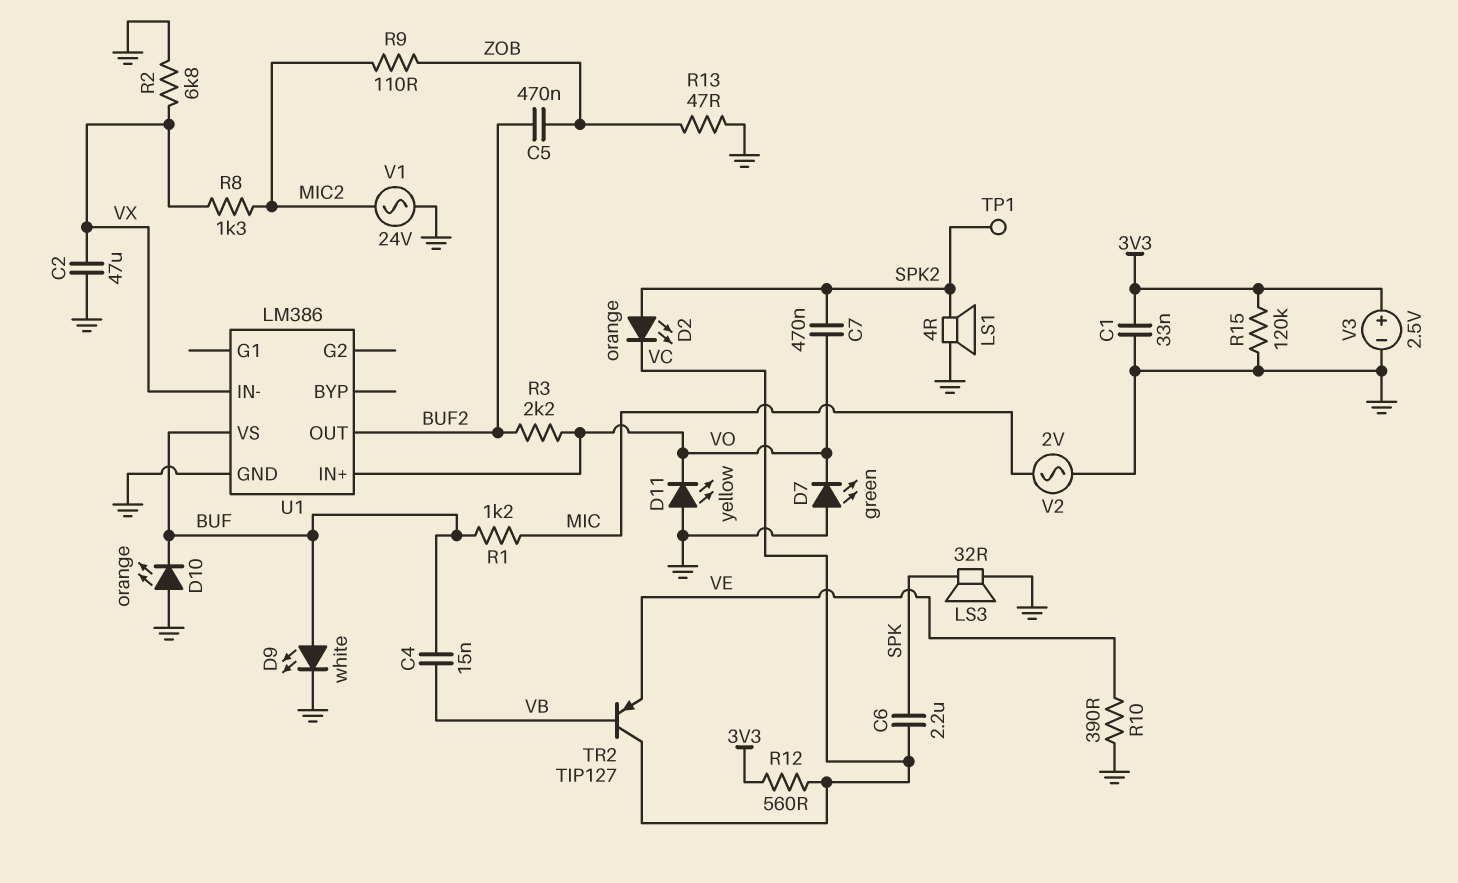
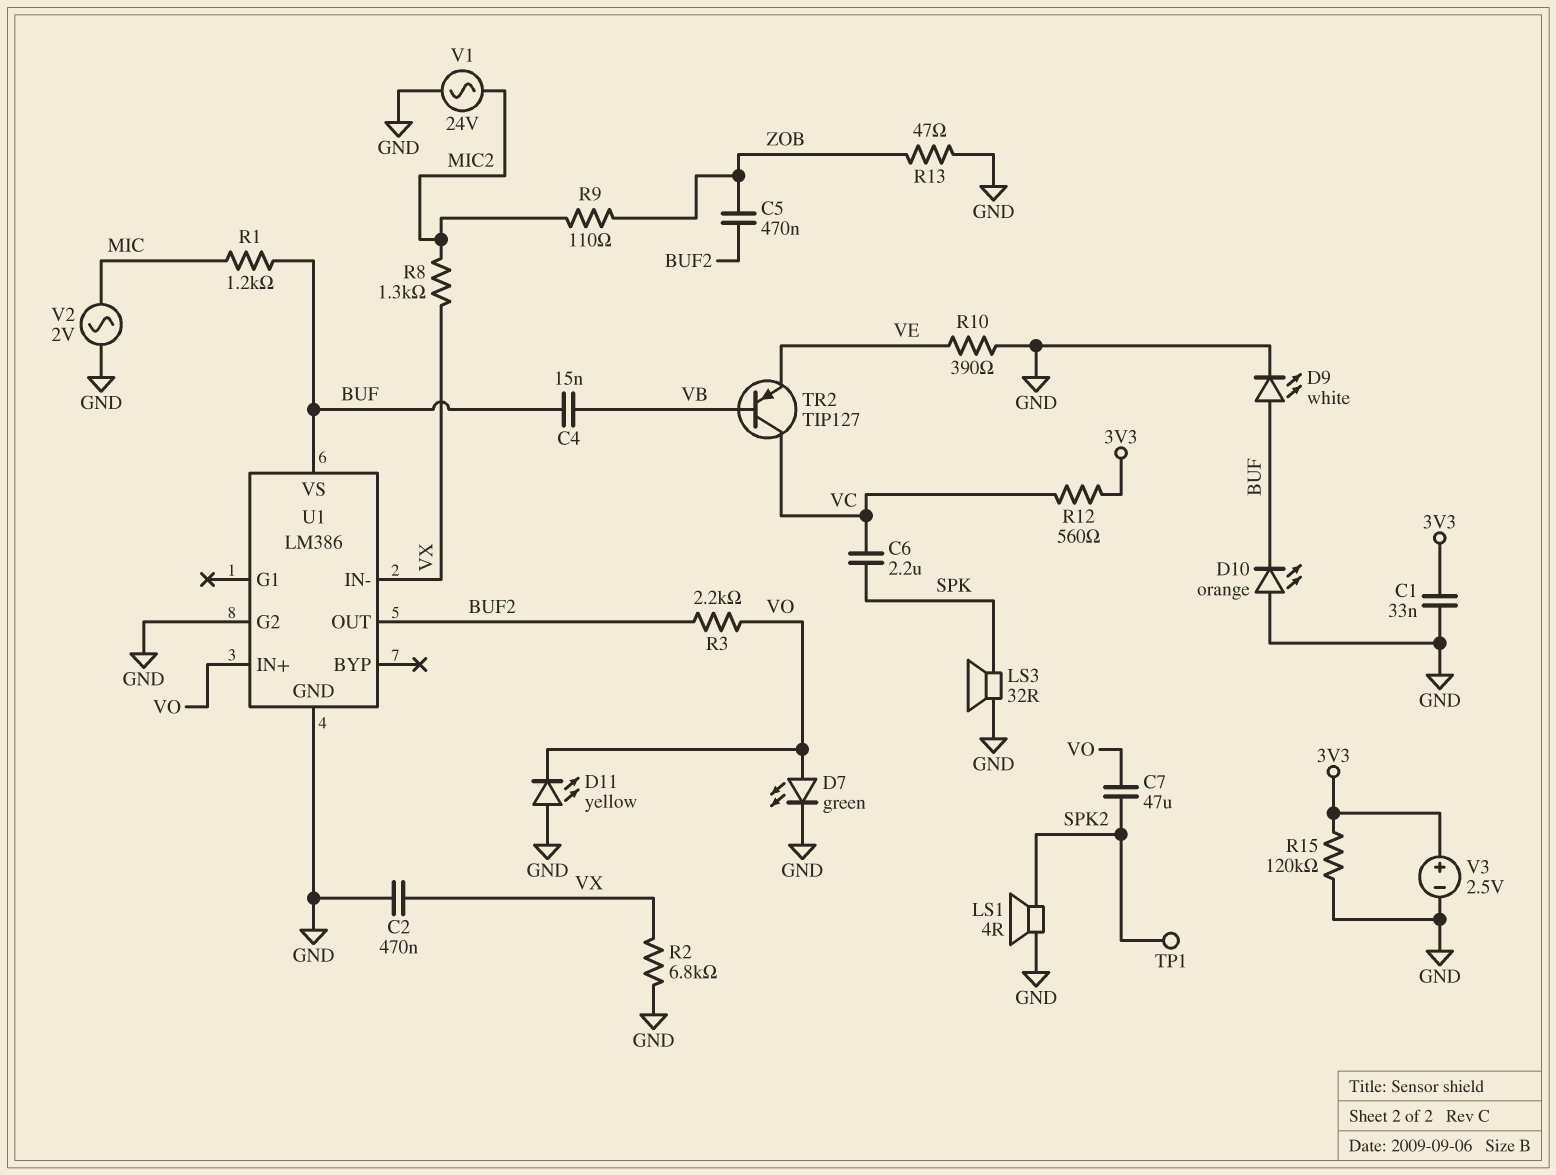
C2: 47uF (GND, VX) -> 470nF (GND, VX)
C7: 470nF (SPK2, VO) -> 47uF (SPK2, VO)
D2: LED orange (A SPK2, K VC) -> none
D7: LED green (A GND, K VO) -> LED green (A VO, K GND)
U1 pin G2: none -> GND

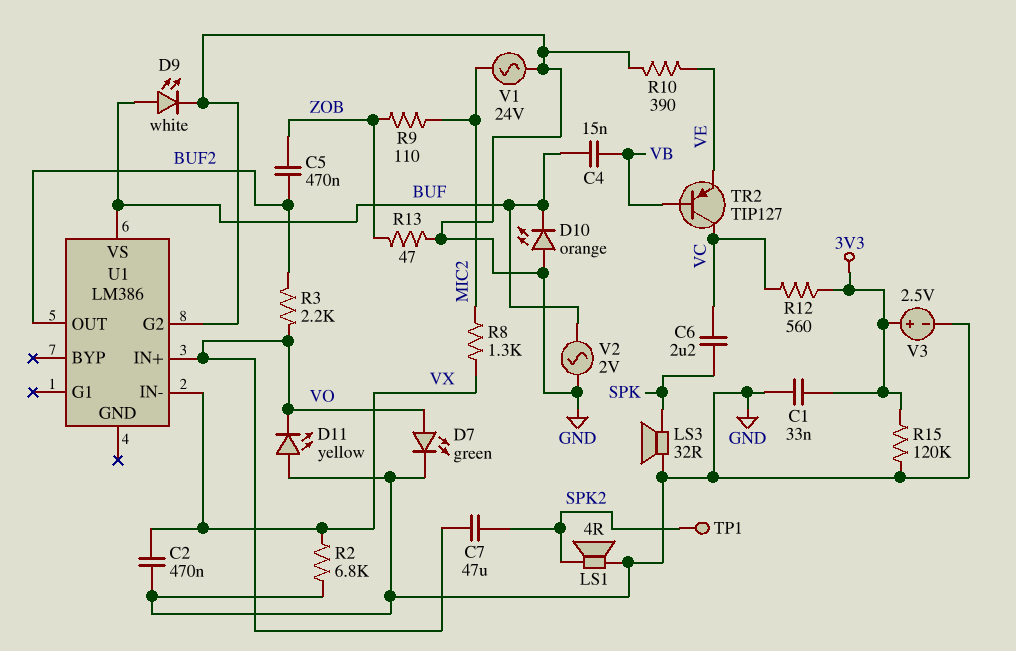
R1: 1.2k (BUF, MIC) -> none
U1 pin GND: GND -> none
V2: AC 2V (GND, MIC) -> AC 2V (BUF, GND)

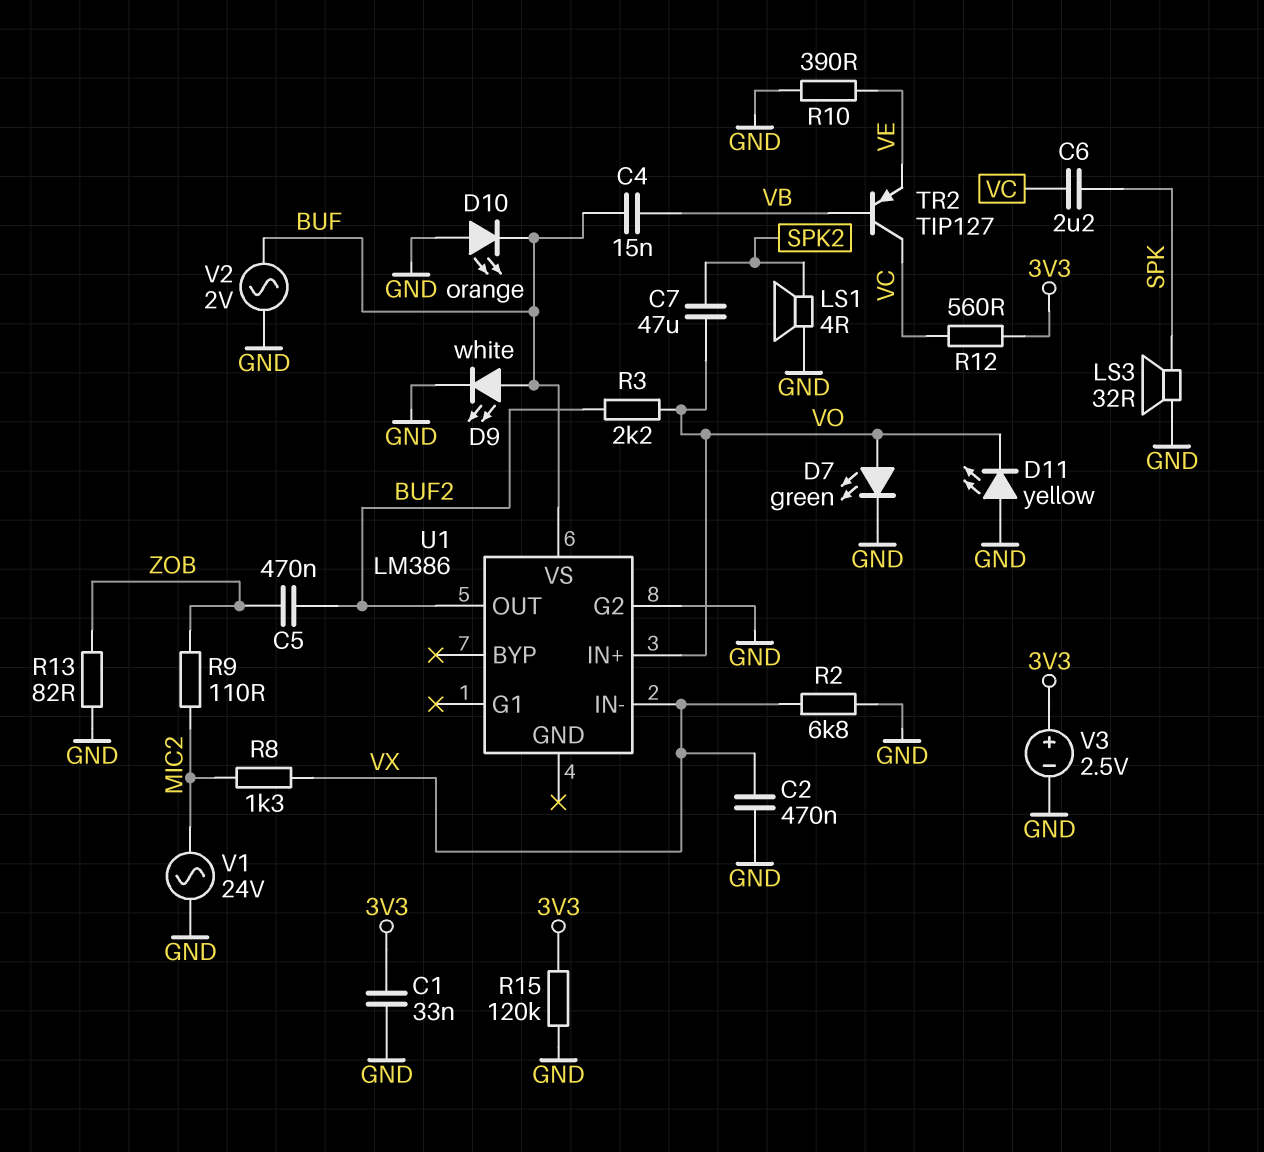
R13: 47 (GND, ZOB) -> 82 (GND, ZOB)
TP1: test point (SPK2) -> none

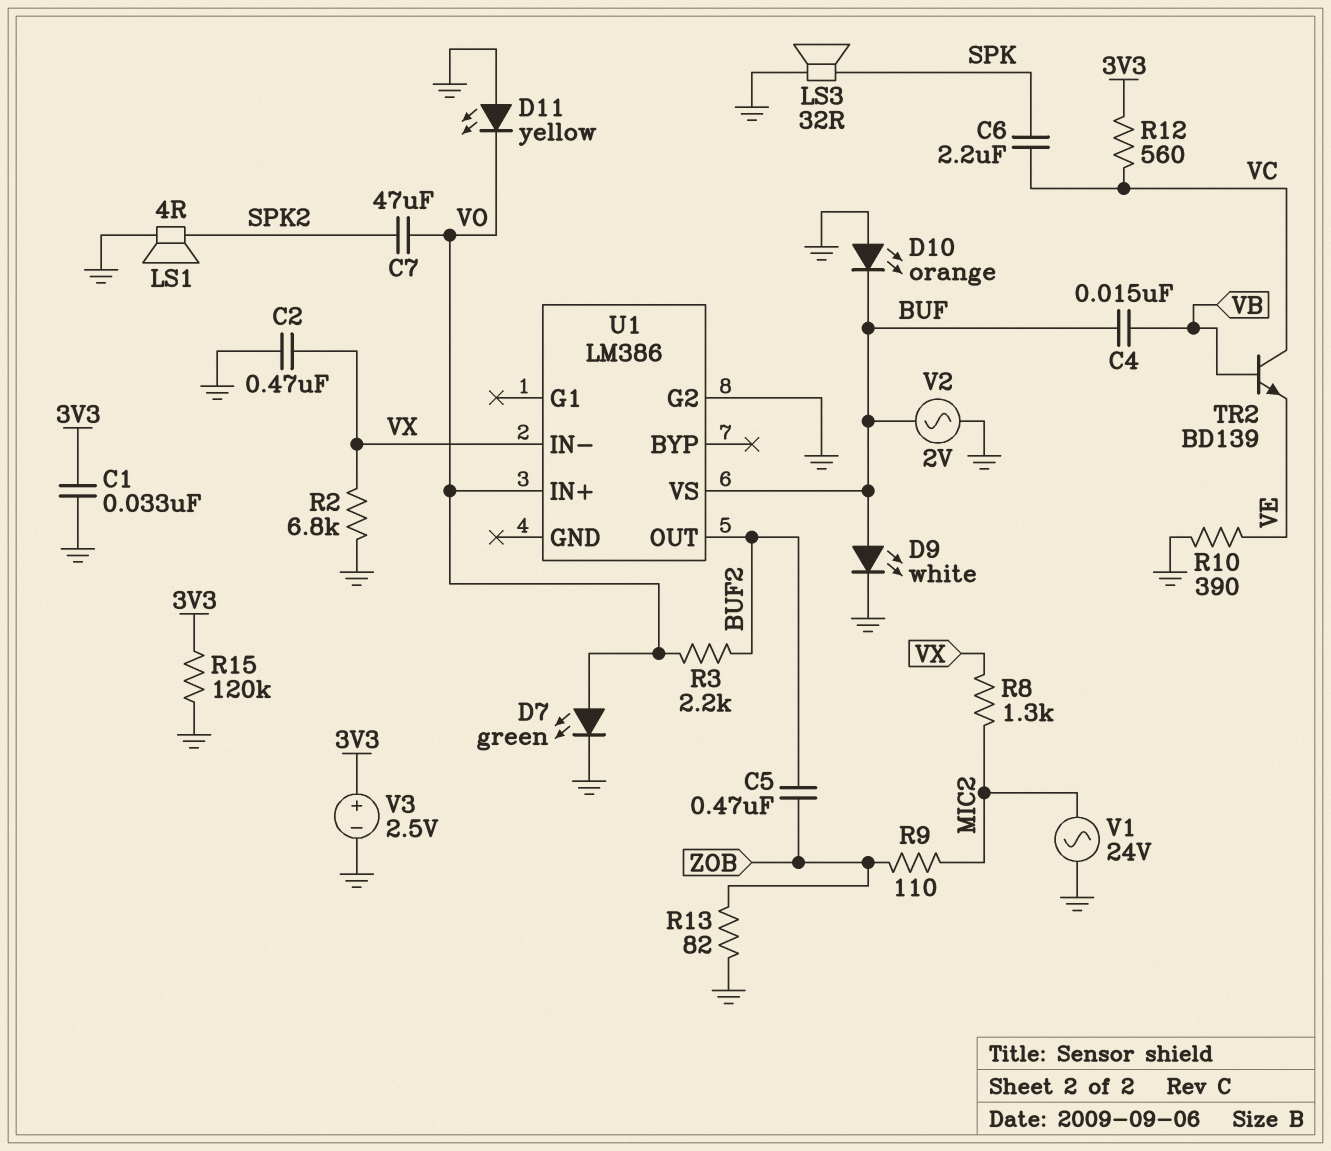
TR2: PNP TIP127 (B VB, C VC, E VE) -> NPN BD139 (B VB, C VC, E VE)

